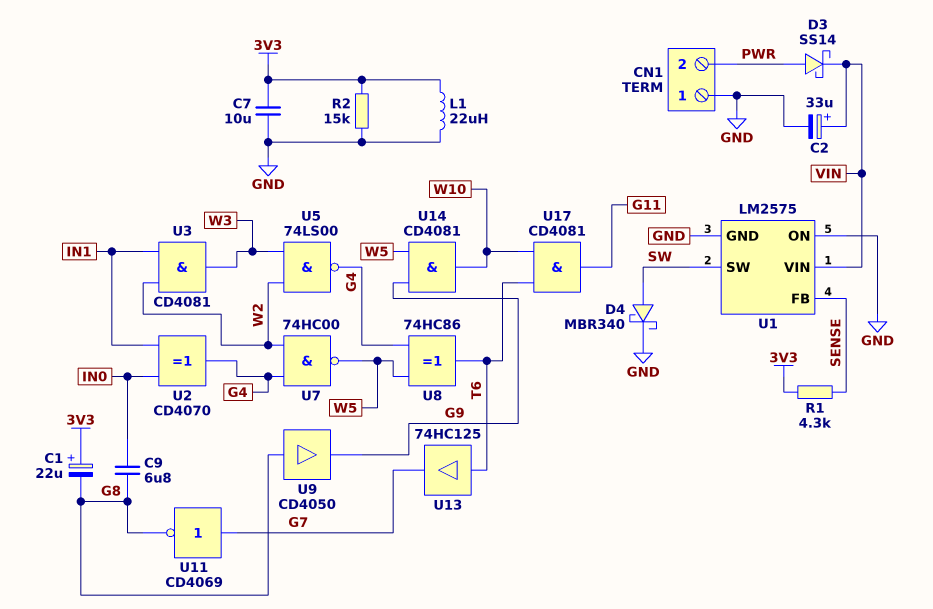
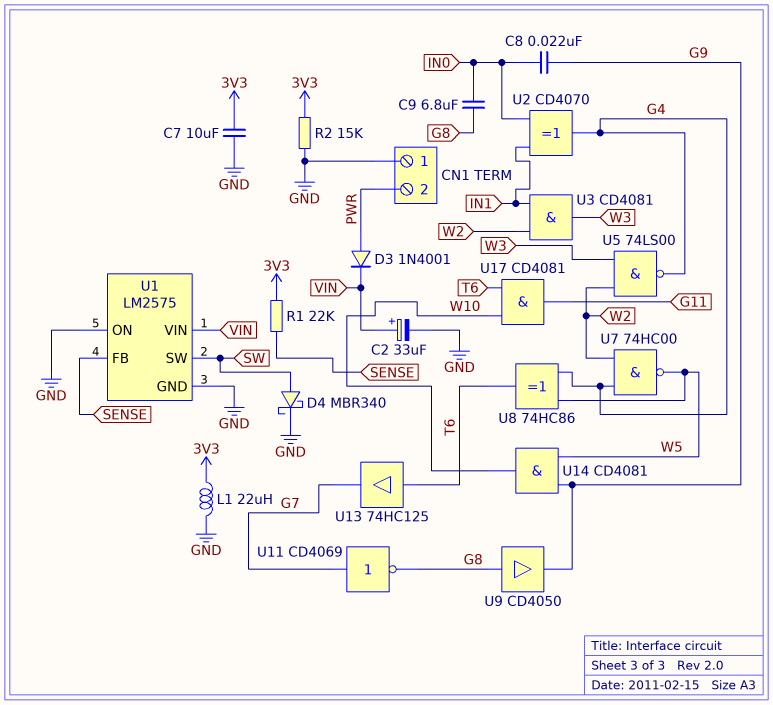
C1: 22uF (plus 3V3, minus G8) -> none
C8: none -> 22nF (G9, IN0)
D3: schottky SS14 (A PWR, K VIN) -> diode 1N4001 (A PWR, K VIN)
R1: 4.3k (3V3, SENSE) -> 22k (3V3, SENSE)

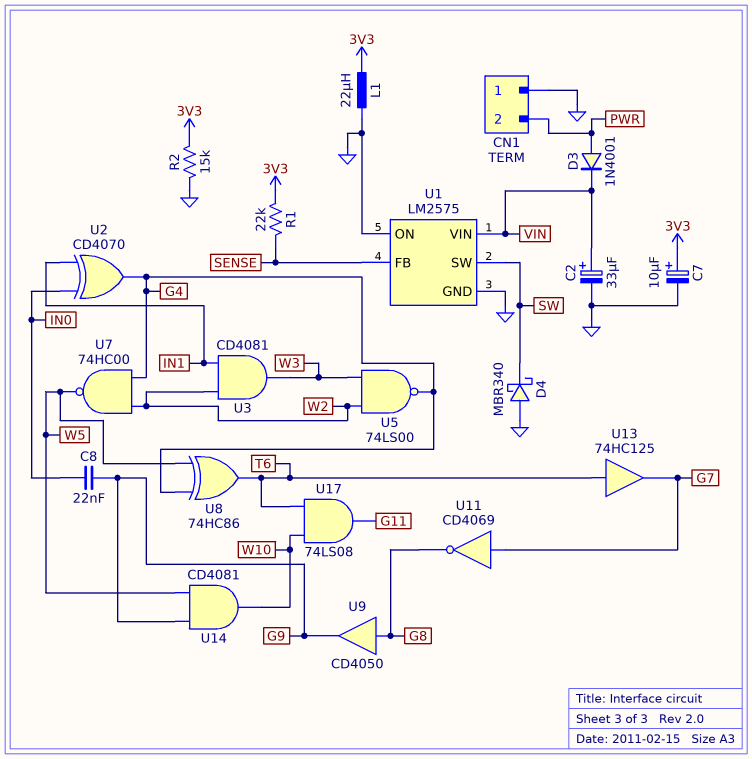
C7: 10uF (3V3, GND) -> 10uF (plus 3V3, minus GND)
C9: 6.8uF (G8, IN0) -> none
D4: schottky MBR340 (A SW, K GND) -> schottky MBR340 (A GND, K SW)
U17: AND CD4081 (in T6, in W10, out G11) -> AND 74LS08 (in T6, in W10, out G11)

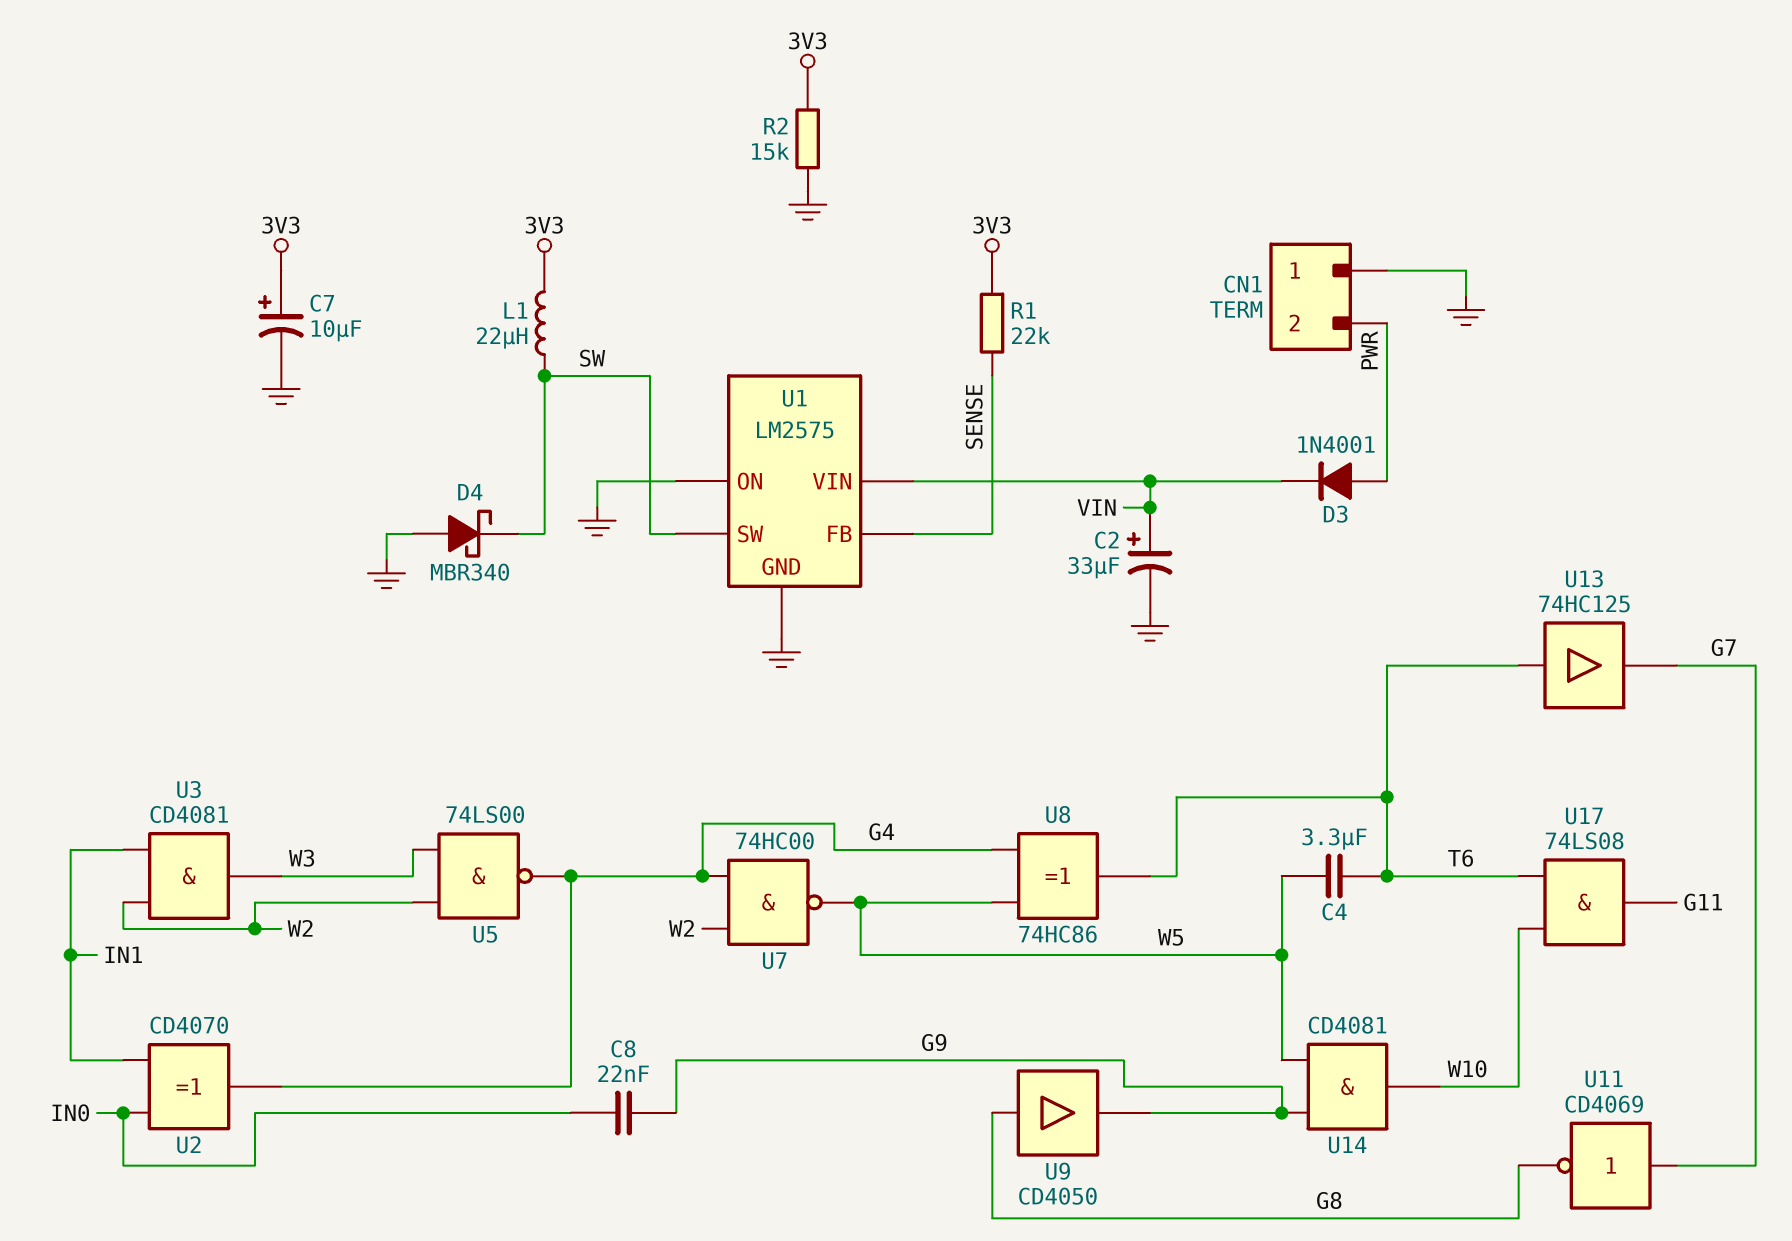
C4: none -> 3.3uF (T6, W5)
L1: 22uH (3V3, GND) -> 22uH (3V3, SW)

